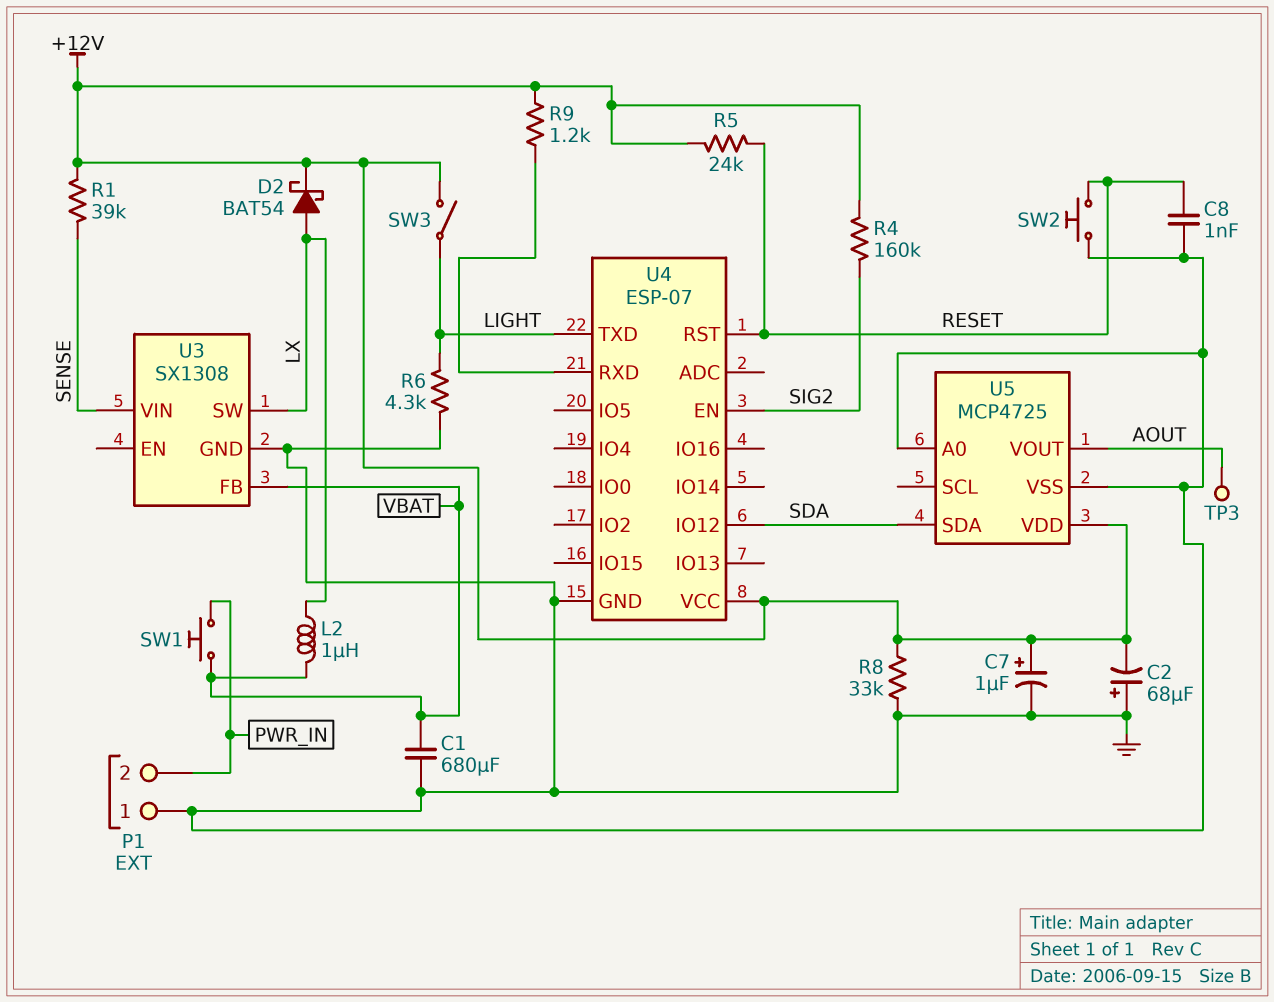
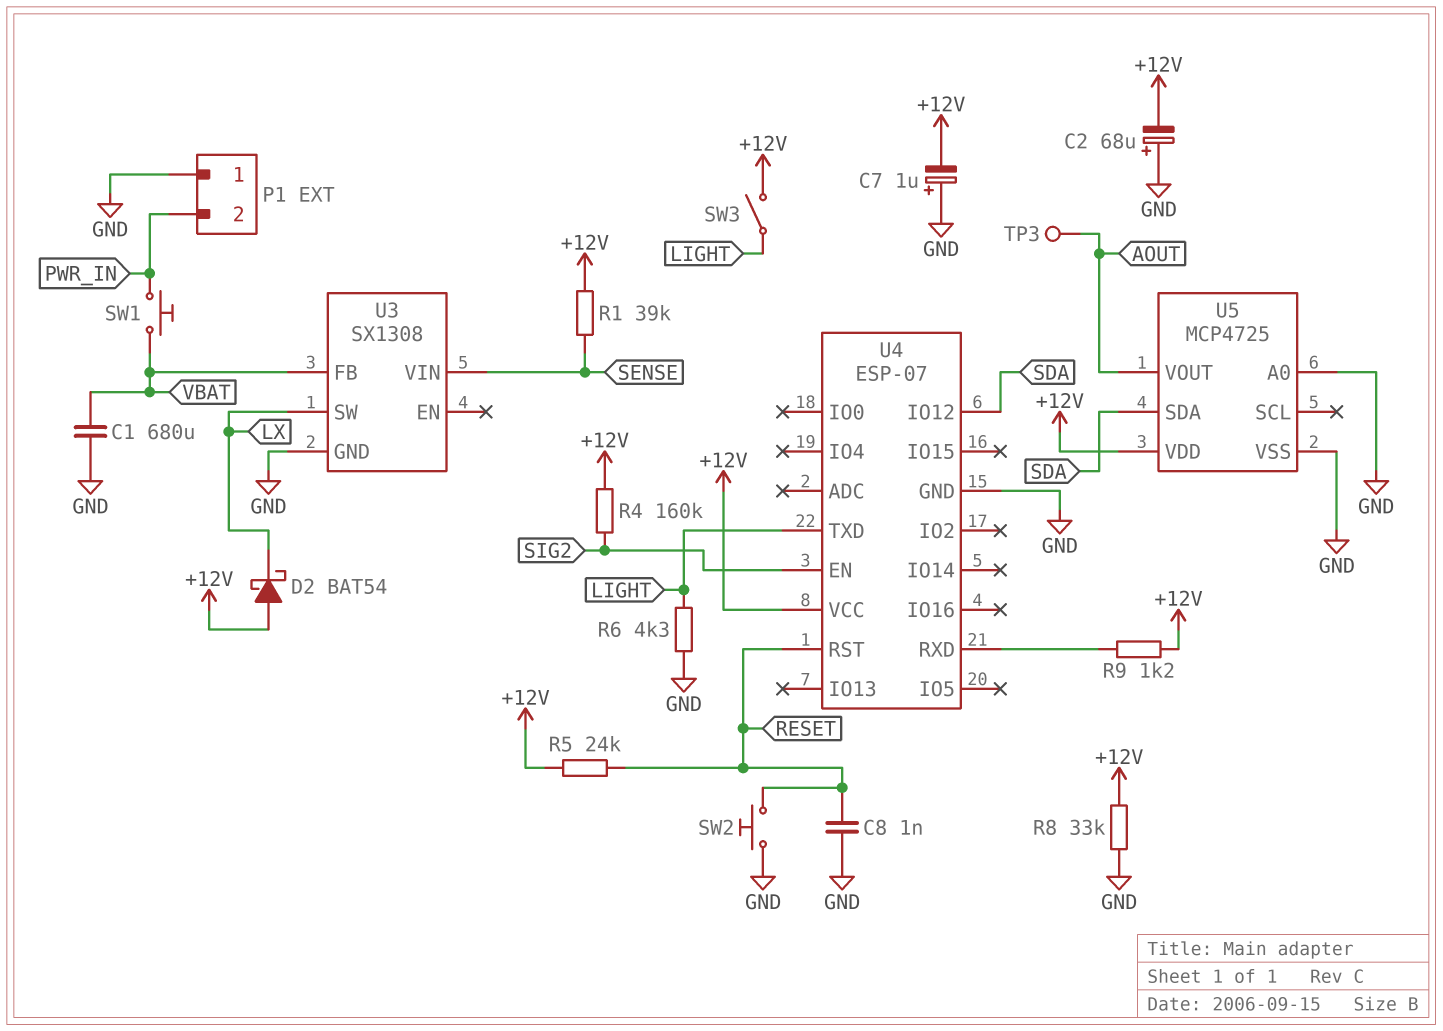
C7: 1uF (plus +12V, minus GND) -> 1uF (plus GND, minus +12V)
D2: schottky BAT54 (A LX, K +12V) -> schottky BAT54 (A +12V, K LX)
L2: 1uH (LX, VBAT) -> none

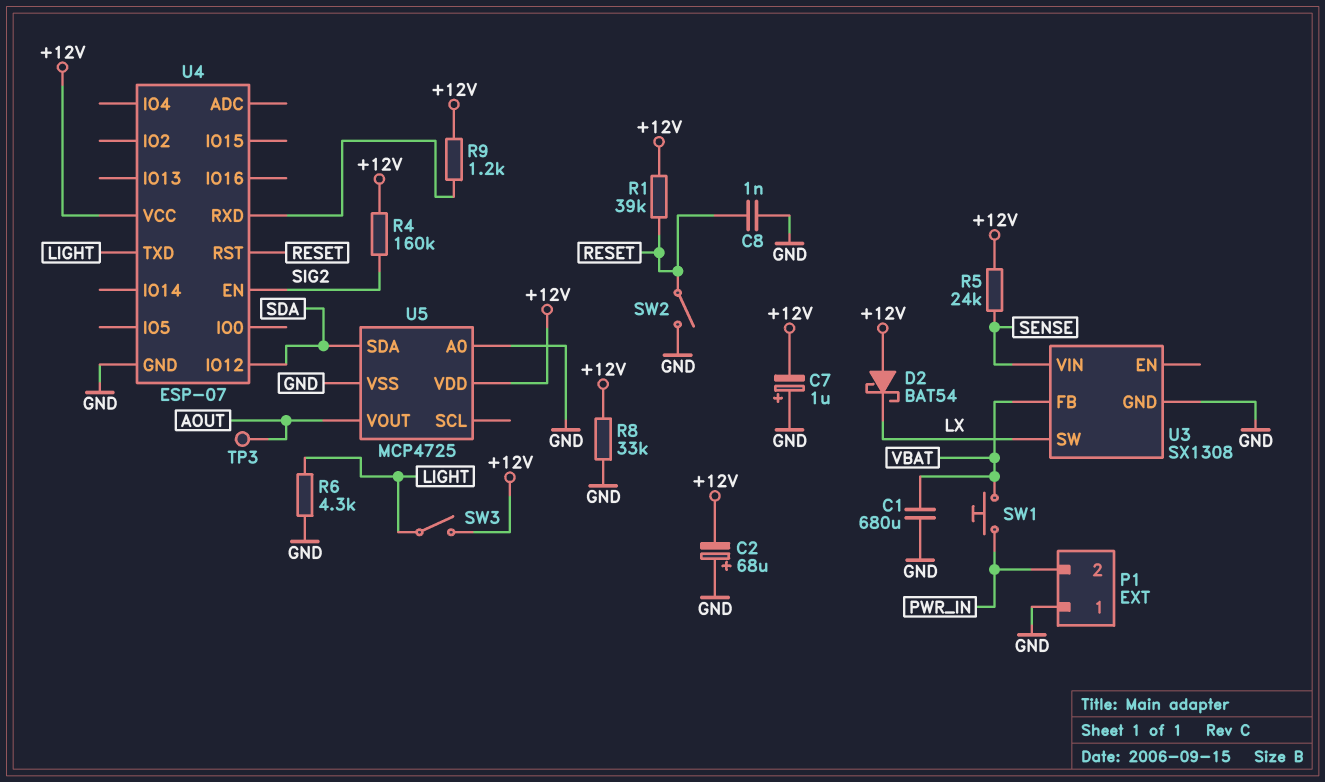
R1: 39k (+12V, SENSE) -> 39k (+12V, RESET)
R5: 24k (+12V, RESET) -> 24k (+12V, SENSE)
SW2: button (GND, RESET) -> switch (GND, RESET)

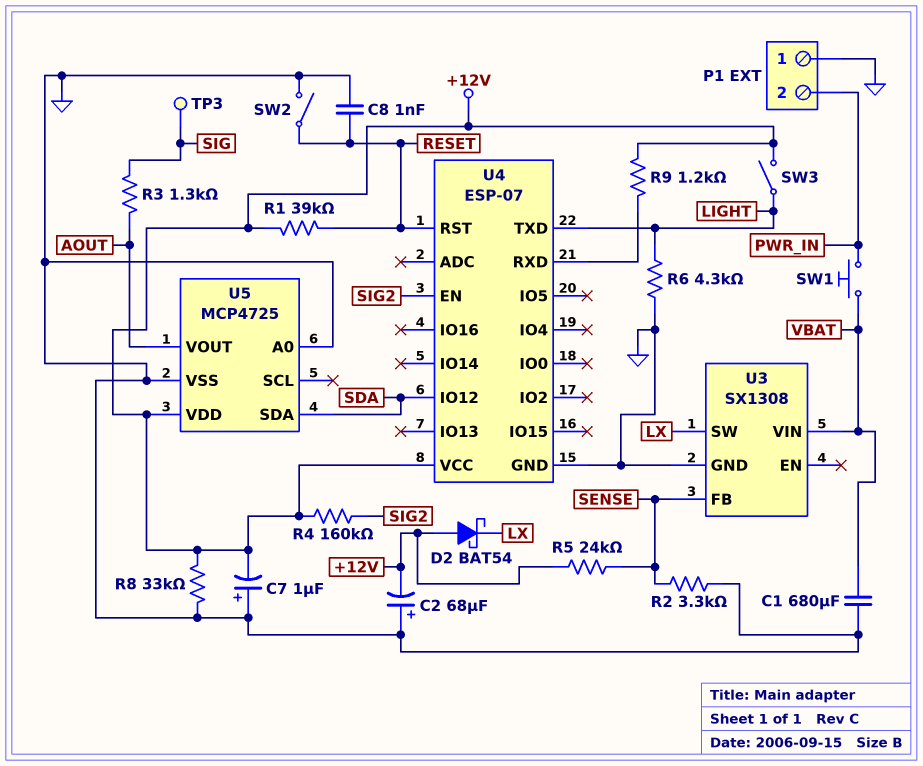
R2: none -> 3.3k (GND, SENSE)
R3: none -> 1.3k (AOUT, SIG)
TP3: test point (AOUT) -> test point (SIG)
U3 pin FB: VBAT -> SENSE
U3 pin VIN: SENSE -> VBAT

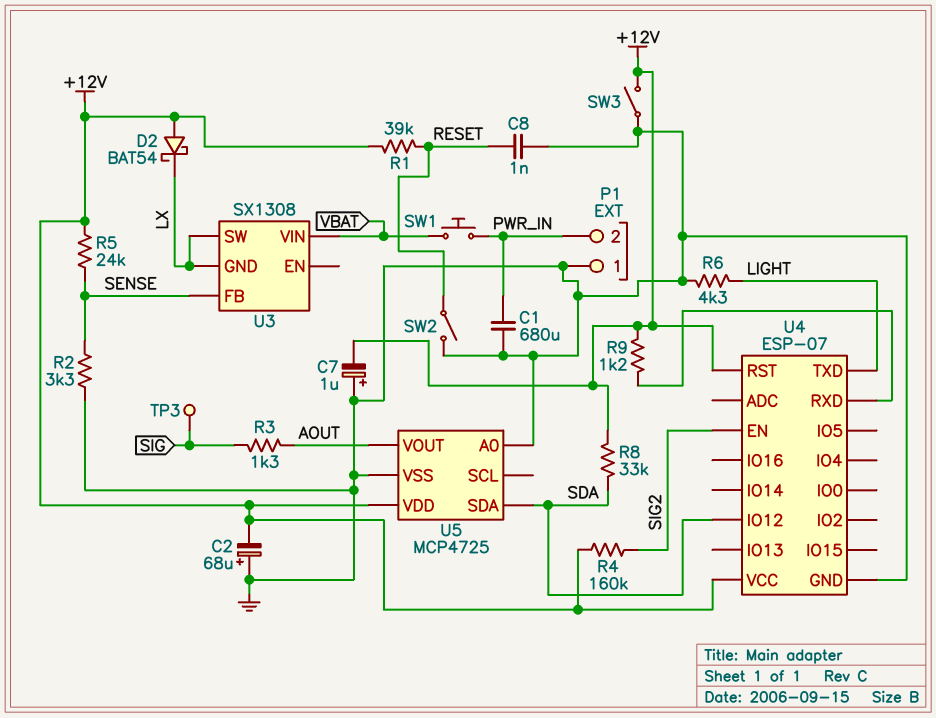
C1: 680uF (GND, VBAT) -> 680uF (GND, PWR_IN)
R8: 33k (+12V, GND) -> 33k (+12V, SDA)
SW3: switch (+12V, LIGHT) -> switch (+12V, GND)
U3 pin GND: GND -> LX
U4 pin RST: RESET -> +12V

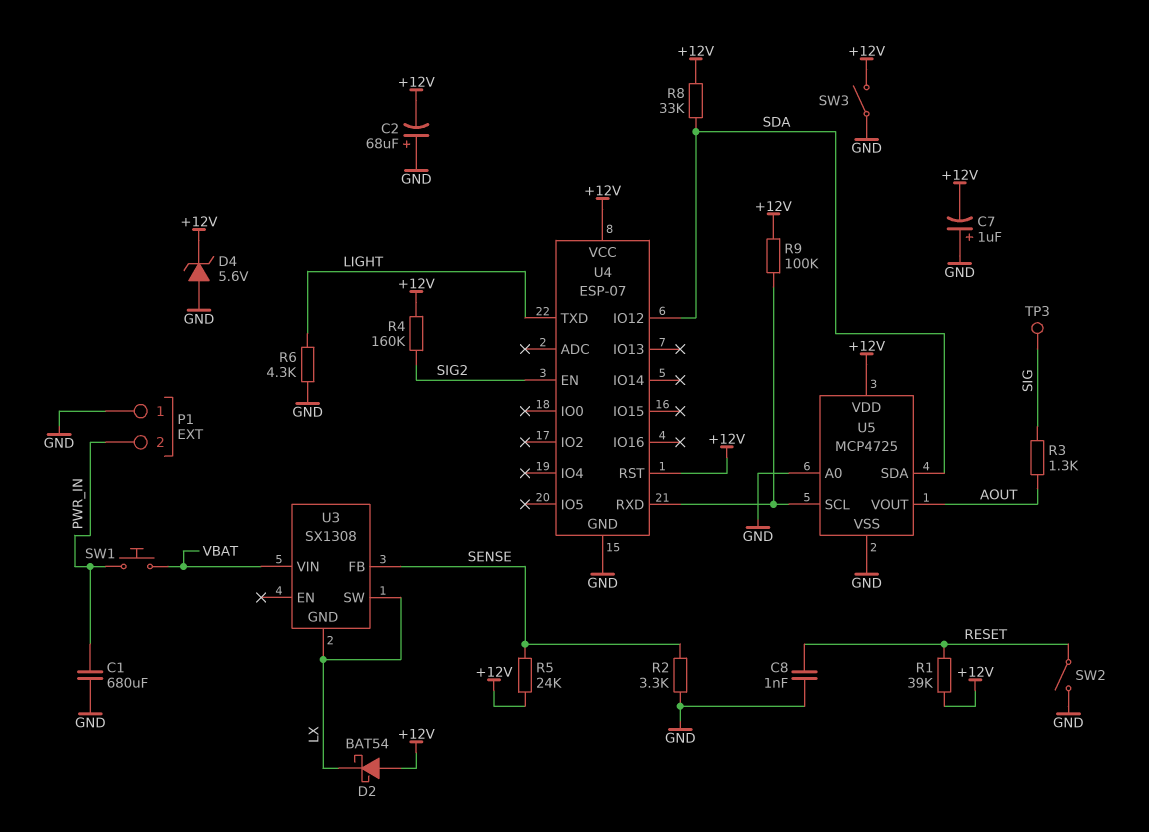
D4: none -> zener 5.6V (A GND, K +12V)
R9: 1.2k (+12V, U4/RXD) -> 100k (+12V, U4/RXD)
U5 pin SCL: none -> U4/RXD

